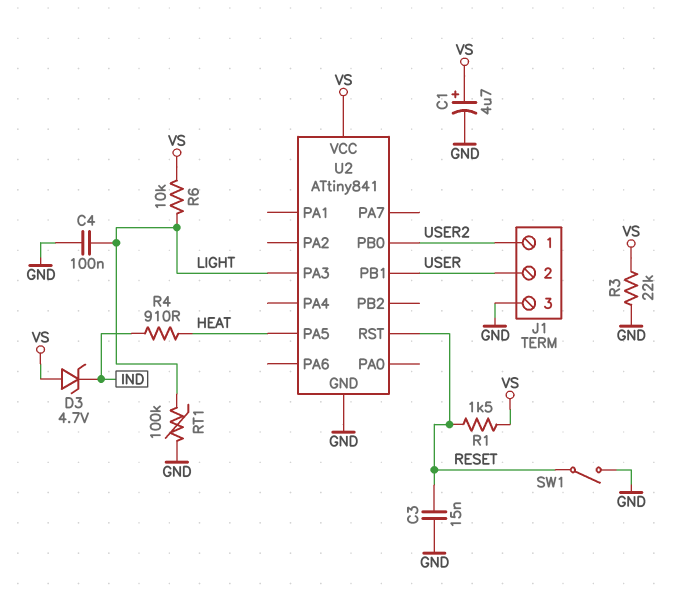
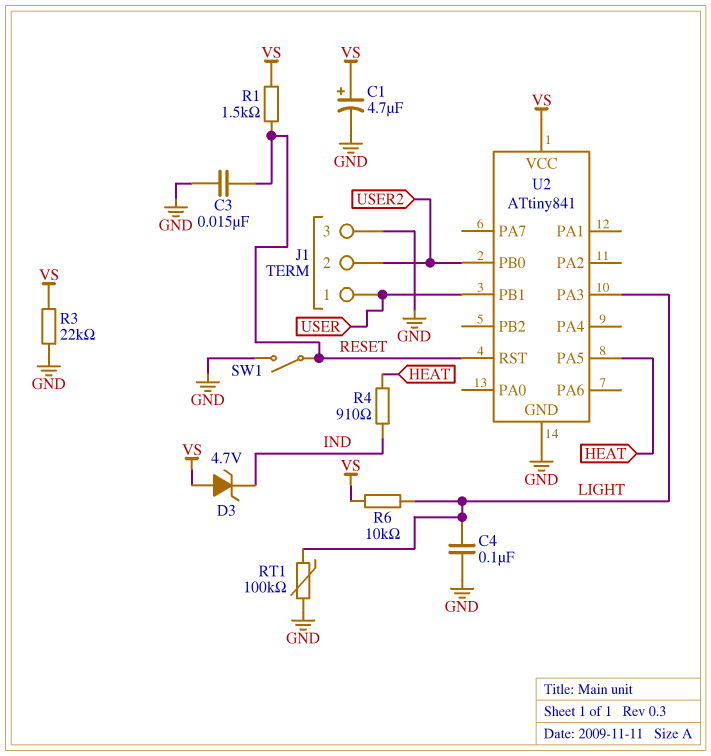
J1 pin 1: USER2 -> USER
J1 pin 2: USER -> USER2

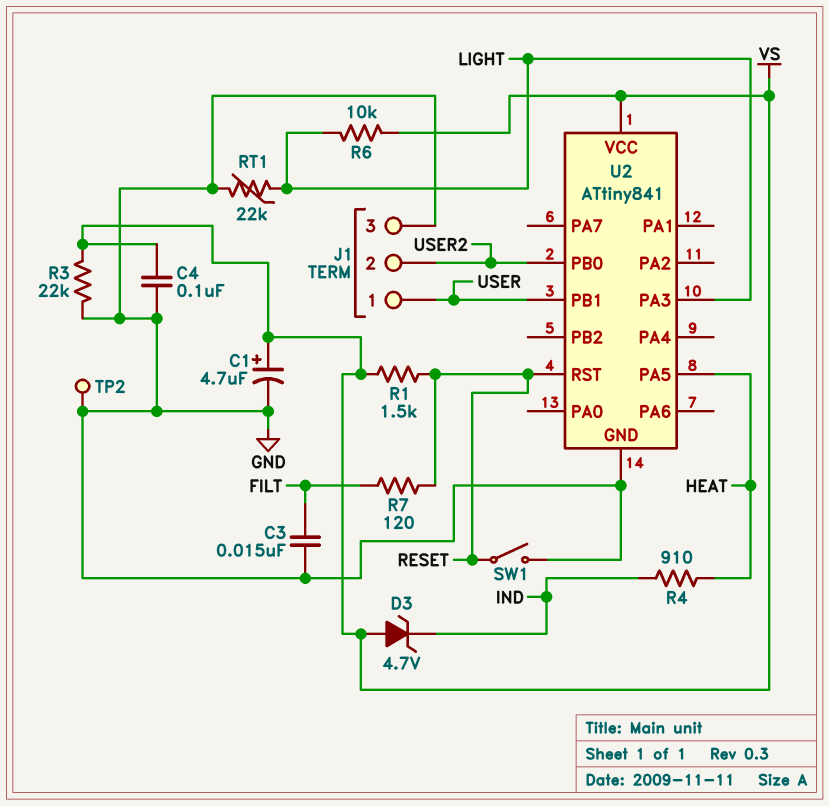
C3: 15nF (GND, RESET) -> 15nF (FILT, GND)
C4: 100nF (GND, LIGHT) -> 100nF (GND, VS)
R7: none -> 120 (FILT, RESET)
RT1: 100k (GND, LIGHT) -> 22k (GND, LIGHT)
TP2: none -> test point (GND)

